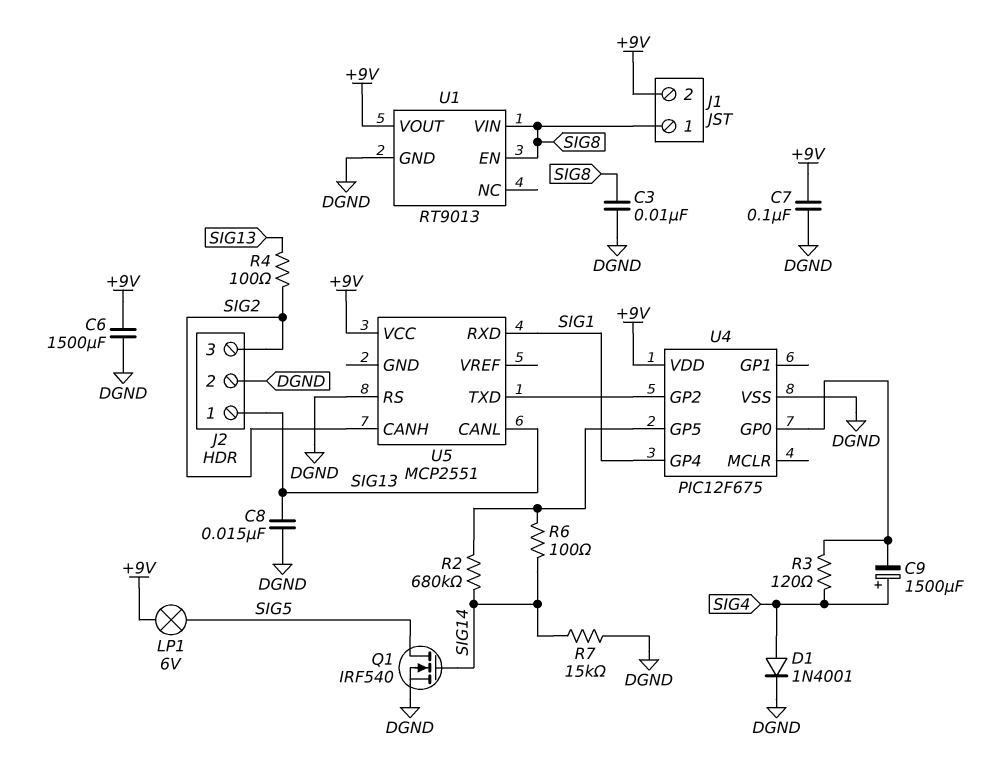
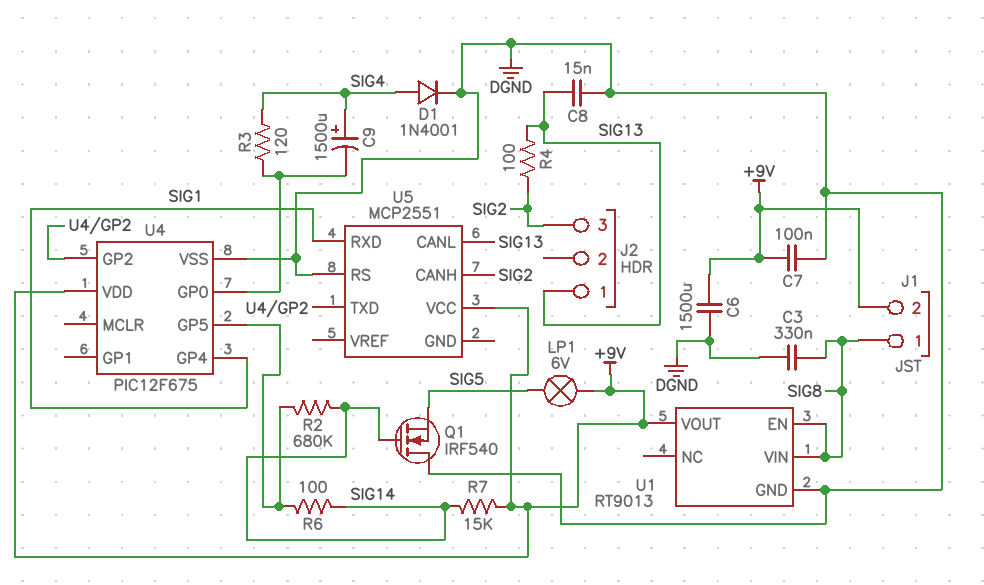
C3: 10nF (DGND, SIG8) -> 330nF (DGND, SIG8)
J2 pin 2: DGND -> none
Q1: NMOS IRF540 (G SIG14, D SIG5, S DGND) -> NMOS IRF540 (G SIG14, D DGND, S SIG5)
R7: 15k (DGND, SIG14) -> 15k (+9V, SIG14)

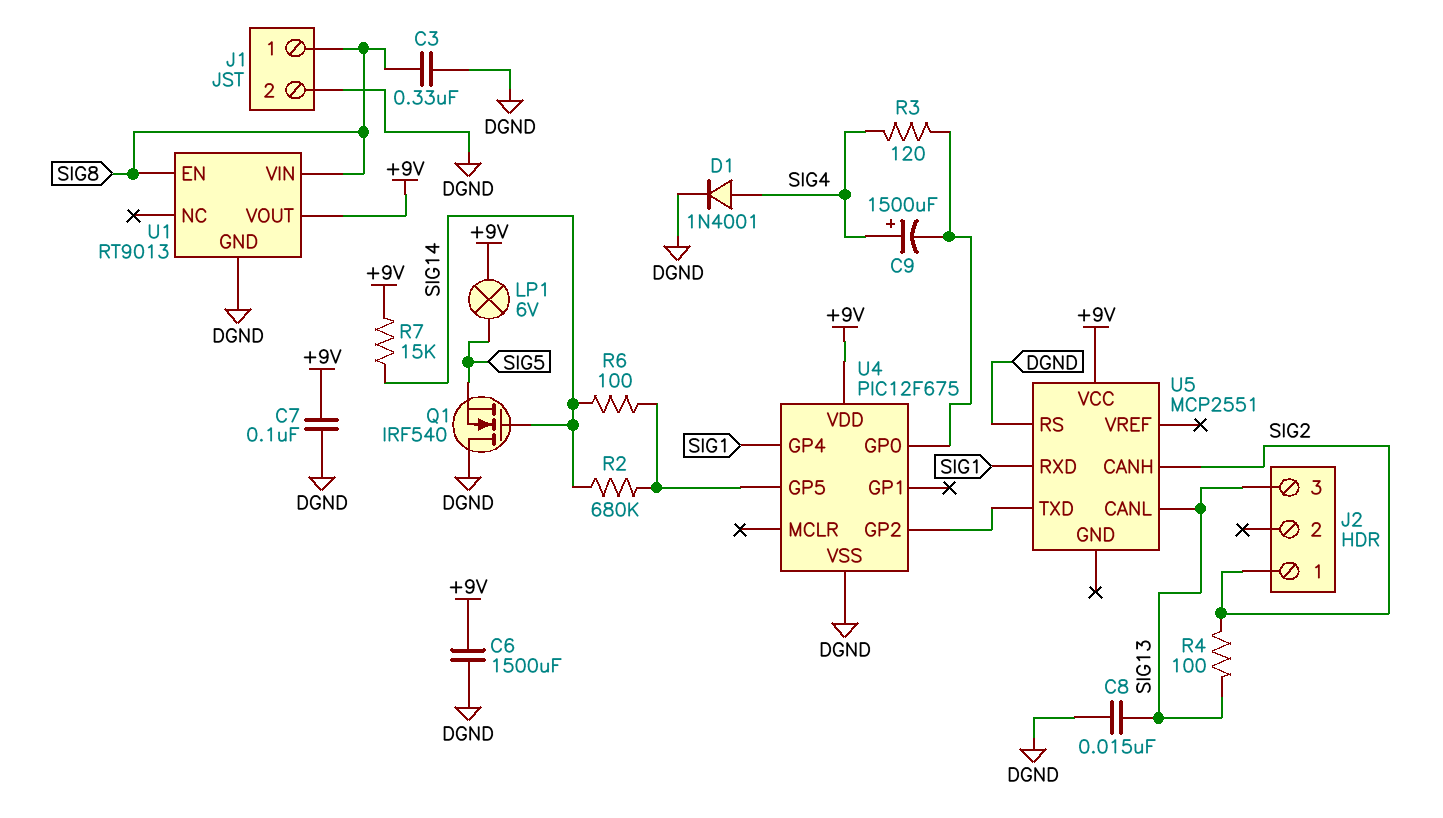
J1 pin 2: +9V -> DGND
J2 pin 1: SIG13 -> SIG2
J2 pin 3: SIG2 -> SIG13

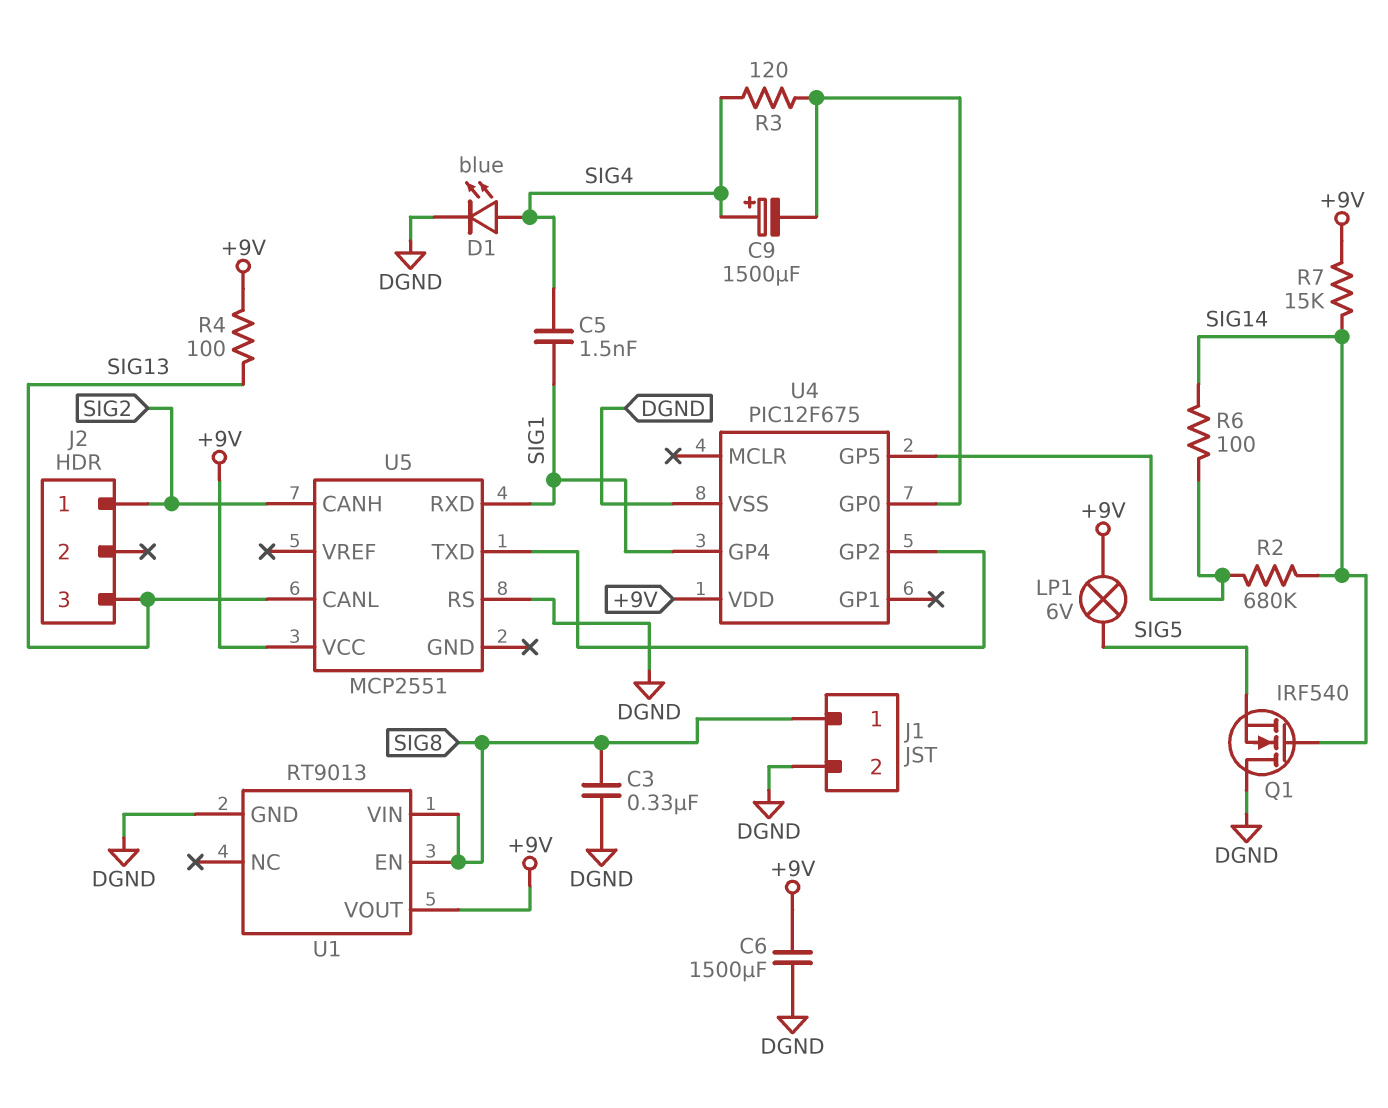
C5: none -> 1.5nF (SIG1, SIG4)
C7: 100nF (+9V, DGND) -> none
C8: 15nF (DGND, SIG13) -> none
D1: diode 1N4001 (A SIG4, K DGND) -> LED blue (A SIG4, K DGND)
R4: 100 (SIG2, SIG13) -> 100 (+9V, SIG13)

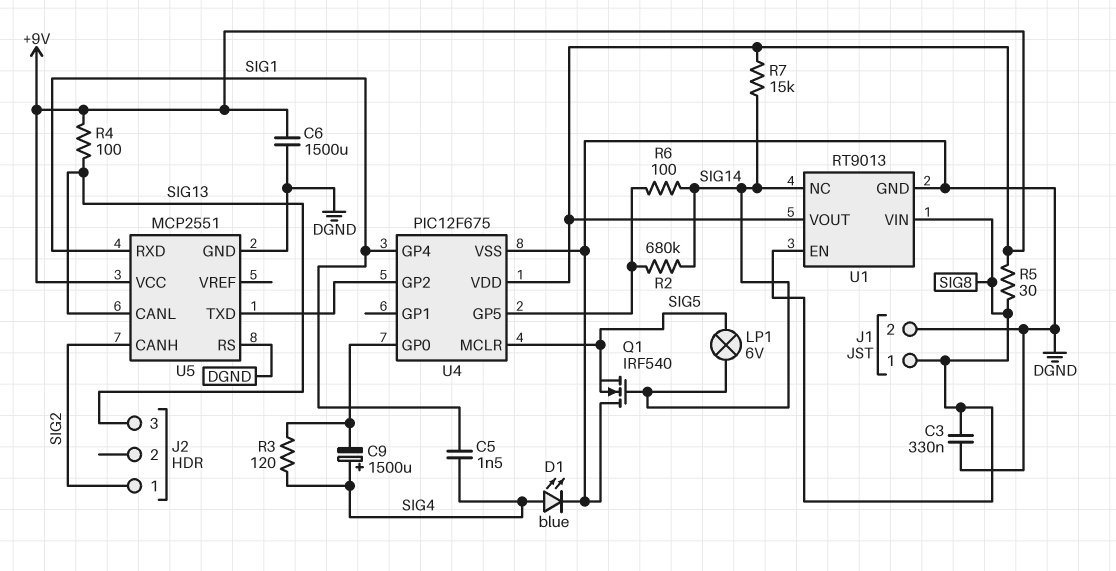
LP1: lamp 6V (+9V, SIG5) -> lamp 6V (SIG5, SIG14)
R5: none -> 30 (+9V, SIG8)
U1 pin NC: none -> SIG14
U4 pin MCLR: none -> SIG5
U5 pin GND: none -> DGND

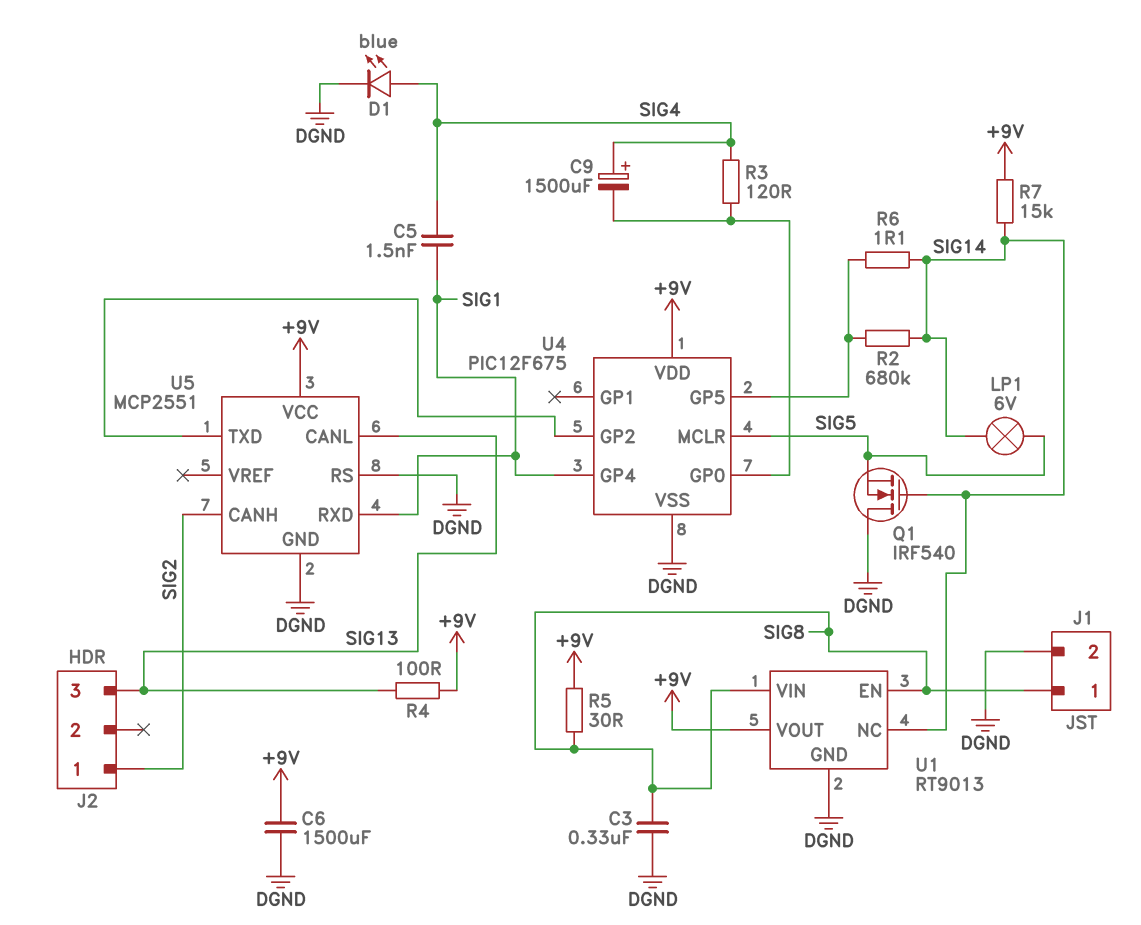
R6: 100 (SIG14, U4/GP5) -> 1.1 (SIG14, U4/GP5)

